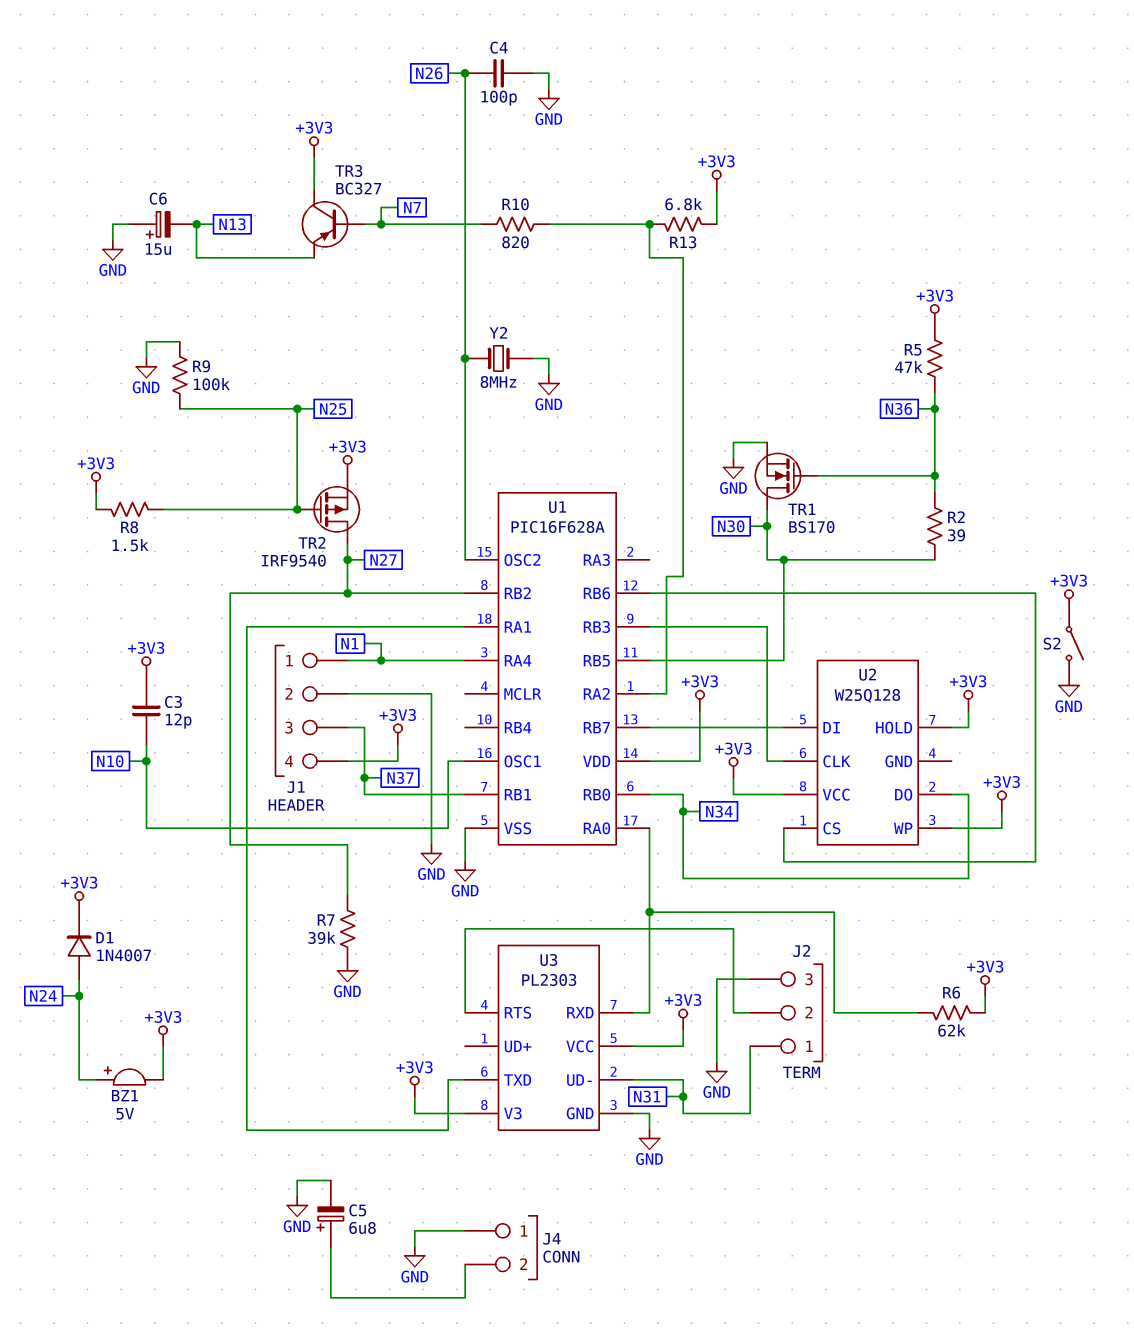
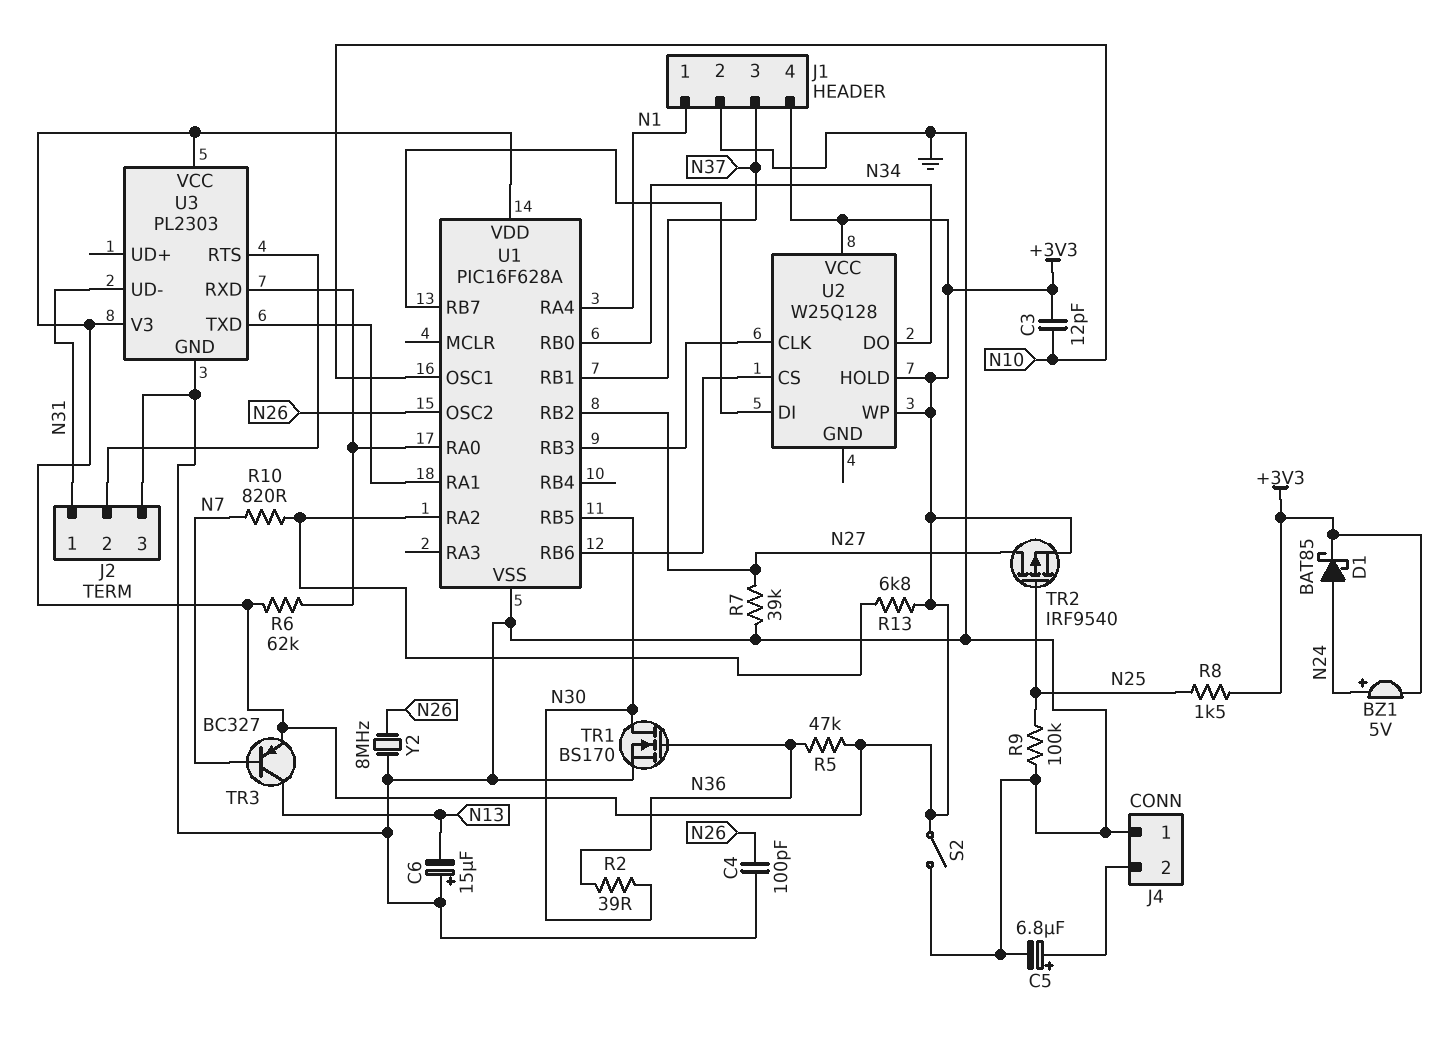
D1: diode 1N4007 (A N24, K +3V3) -> schottky BAT85 (A N24, K +3V3)
TR3: PNP BC327 (B N7, C +3V3, E N13) -> PNP BC327 (B N7, C N13, E +3V3)

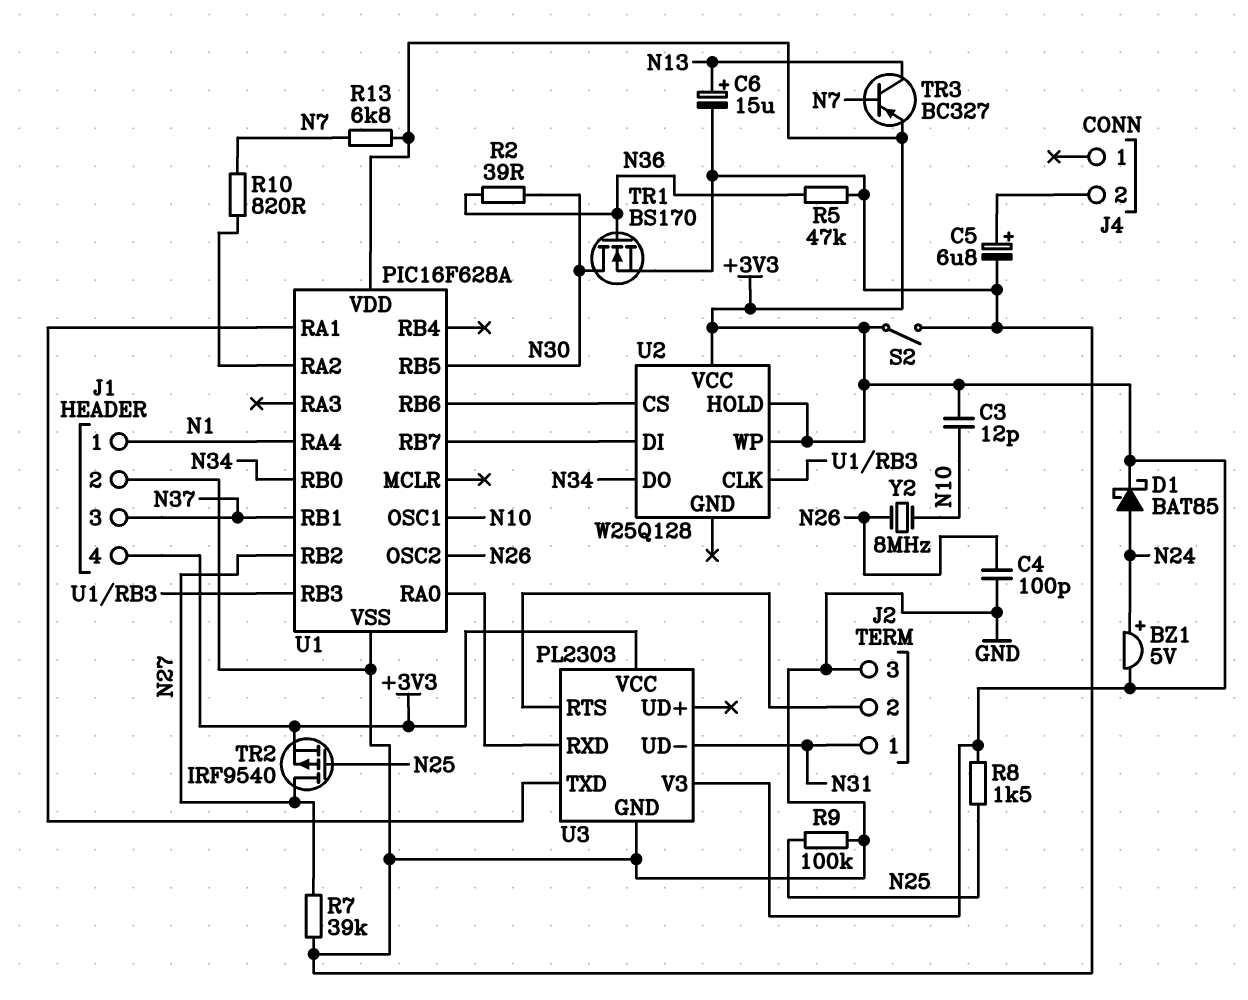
C6: 15uF (plus GND, minus N13) -> 15uF (plus N13, minus GND)
J4 pin 1: GND -> none
R5: 47k (+3V3, N36) -> 47k (GND, N36)
R6: 62k (+3V3, U1/RA0) -> none
R13: 6.8k (+3V3, U1/RA2) -> 6.8k (+3V3, N7)
Y2: 8MHz (GND, N26) -> 8MHz (N10, N26)

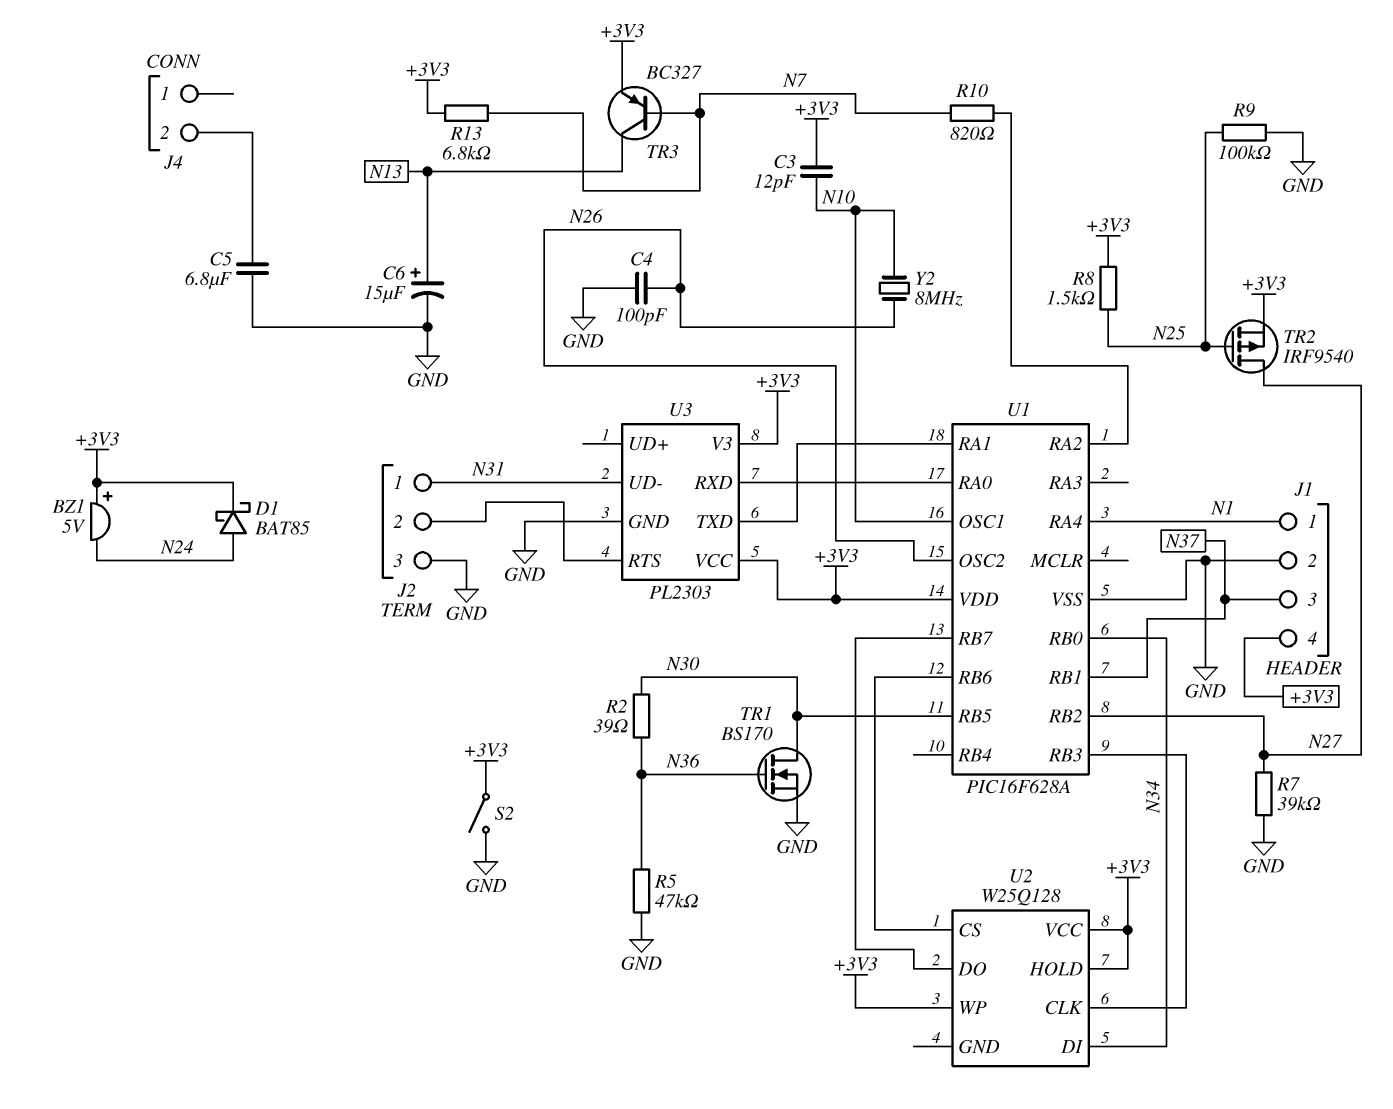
BZ1: buzzer 5V (plus N24, minus +3V3) -> buzzer 5V (plus +3V3, minus N24)
C5: 6.8uF (plus J4/2, minus GND) -> 6.8uF (GND, J4/2)
U2 pin DI: U1/RB7 -> N34
U2 pin DO: N34 -> U1/RB7

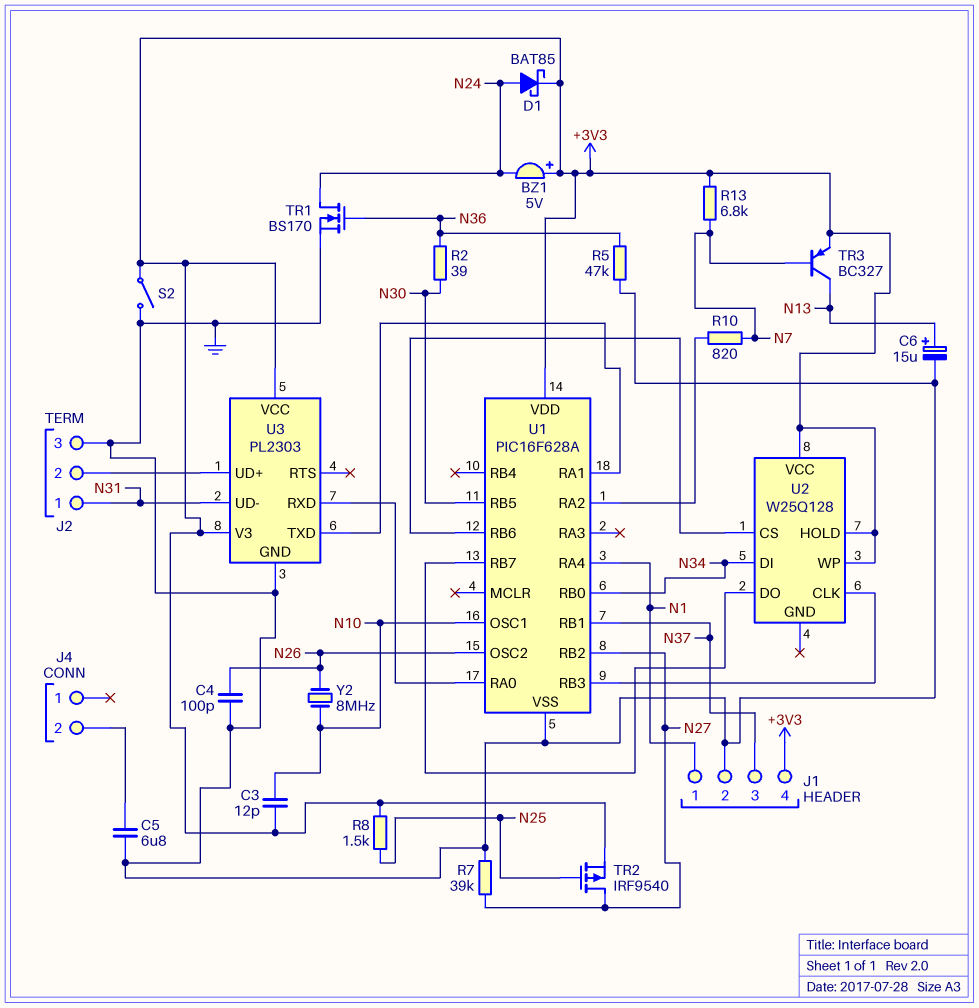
R9: 100k (GND, N25) -> none
TR1: NMOS BS170 (G N36, D N30, S GND) -> NMOS BS170 (G N36, D N24, S GND)
U3 pin RTS: J2/2 -> none
U3 pin UD+: none -> J2/2

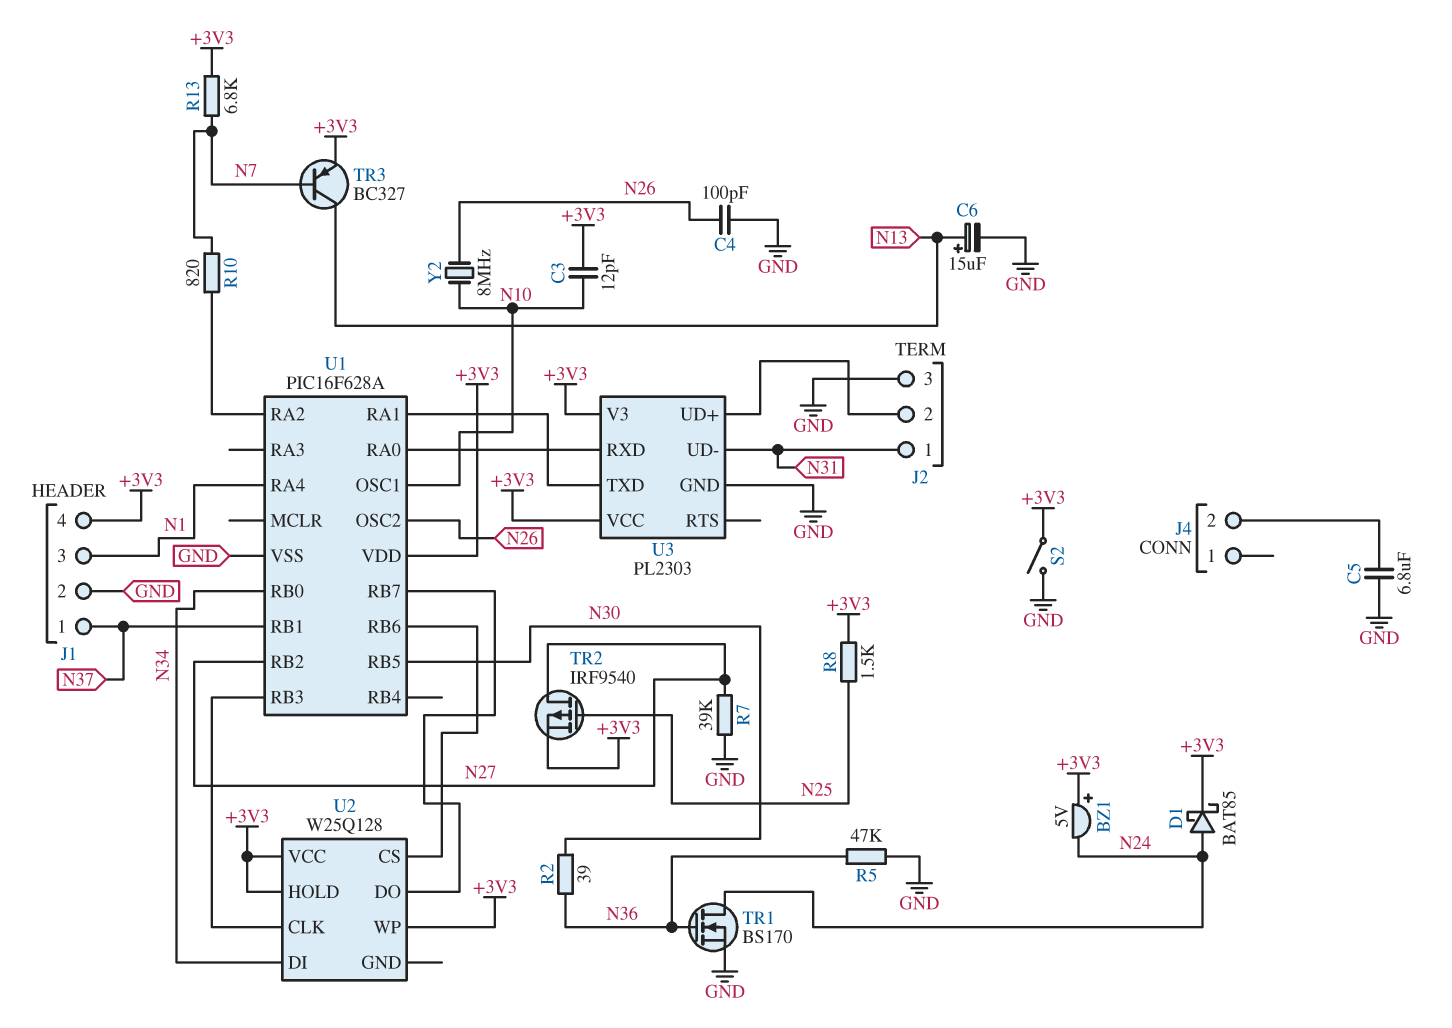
J1 pin 1: N1 -> N37
J1 pin 3: N37 -> N1

